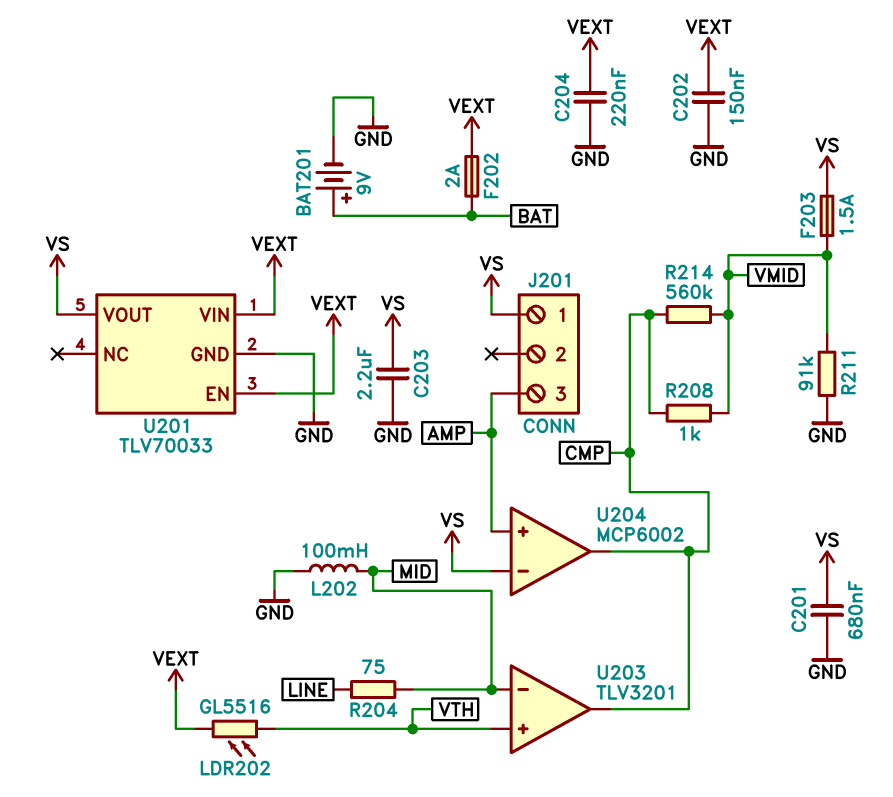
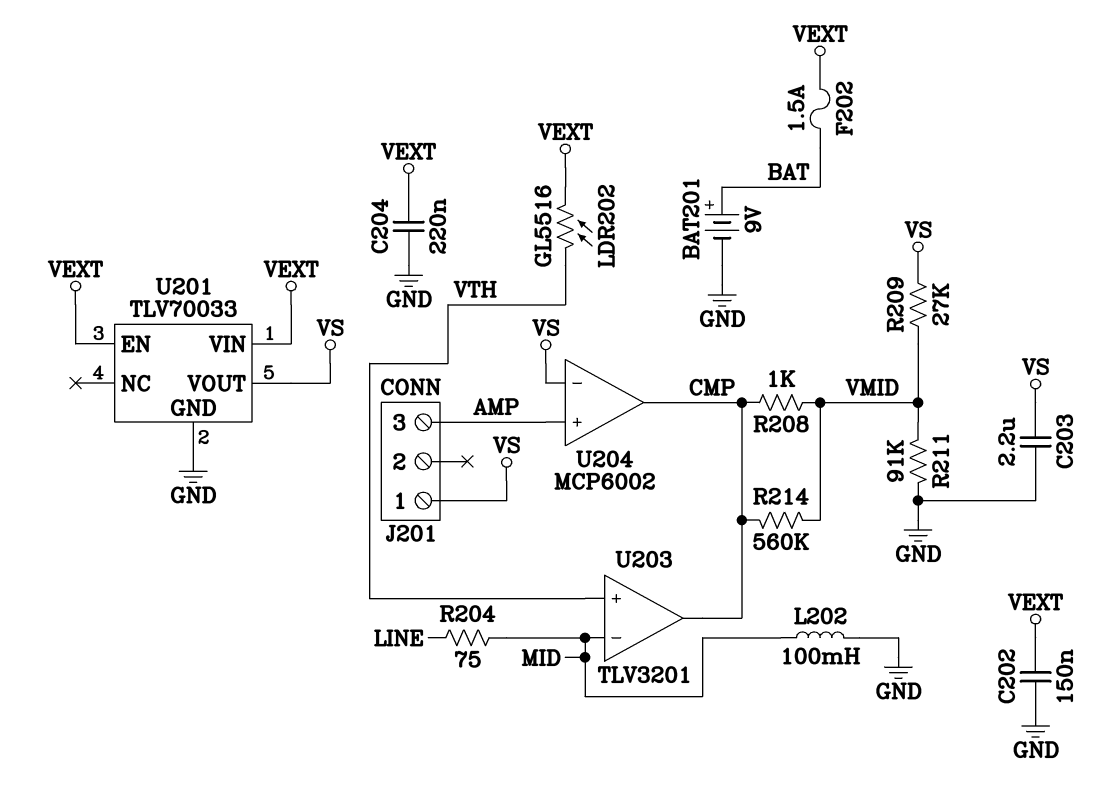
C201: 680nF (GND, VS) -> none
F202: 2A (BAT, VEXT) -> 1.5A (BAT, VEXT)
F203: 1.5A (VMID, VS) -> none
R209: none -> 27k (VMID, VS)

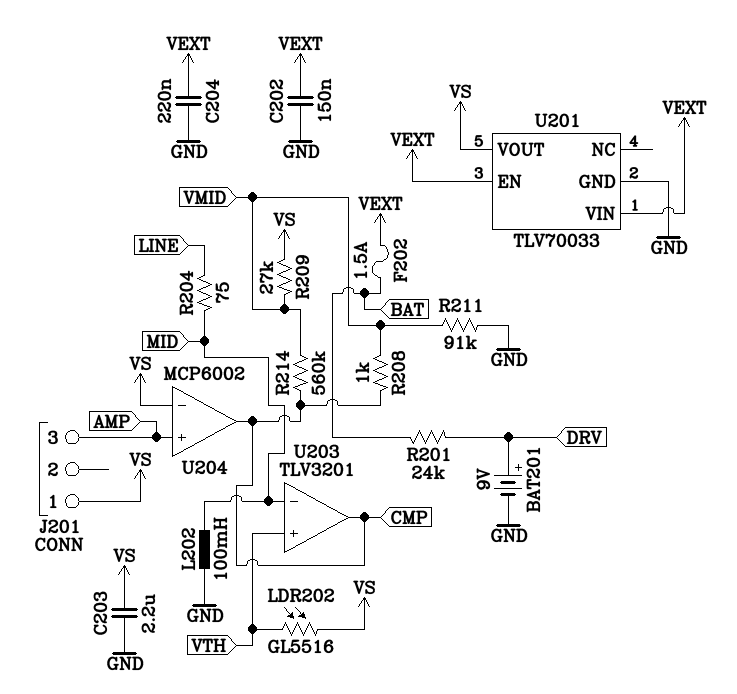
BAT201: 9V (plus BAT, minus GND) -> 9V (plus DRV, minus GND)
LDR202: GL5516 (VEXT, VTH) -> GL5516 (VS, VTH)
R201: none -> 24k (BAT, DRV)

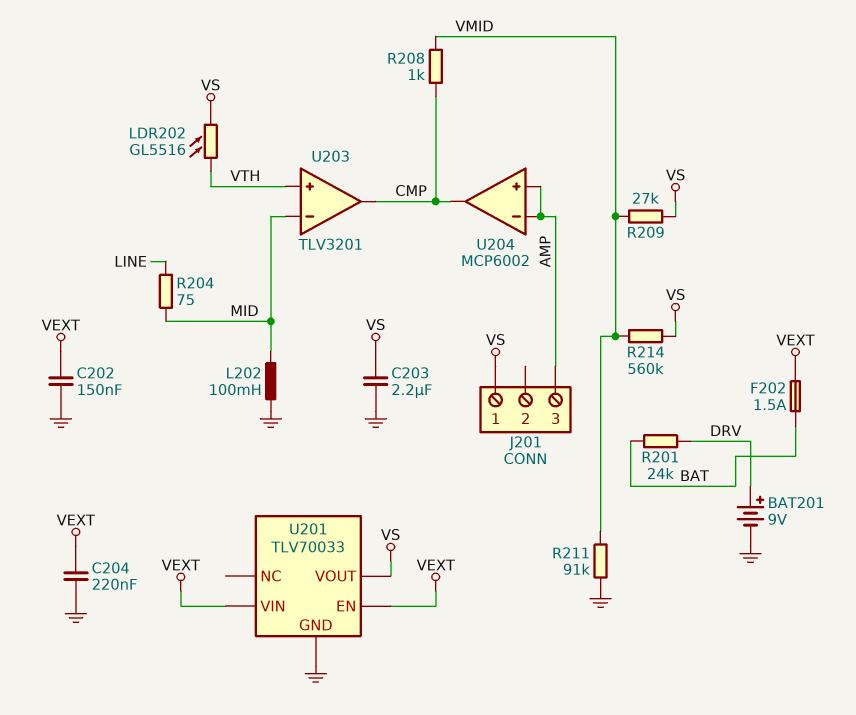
R214: 560k (CMP, VMID) -> 560k (VMID, VS)
U204 pin in-: VS -> AMP

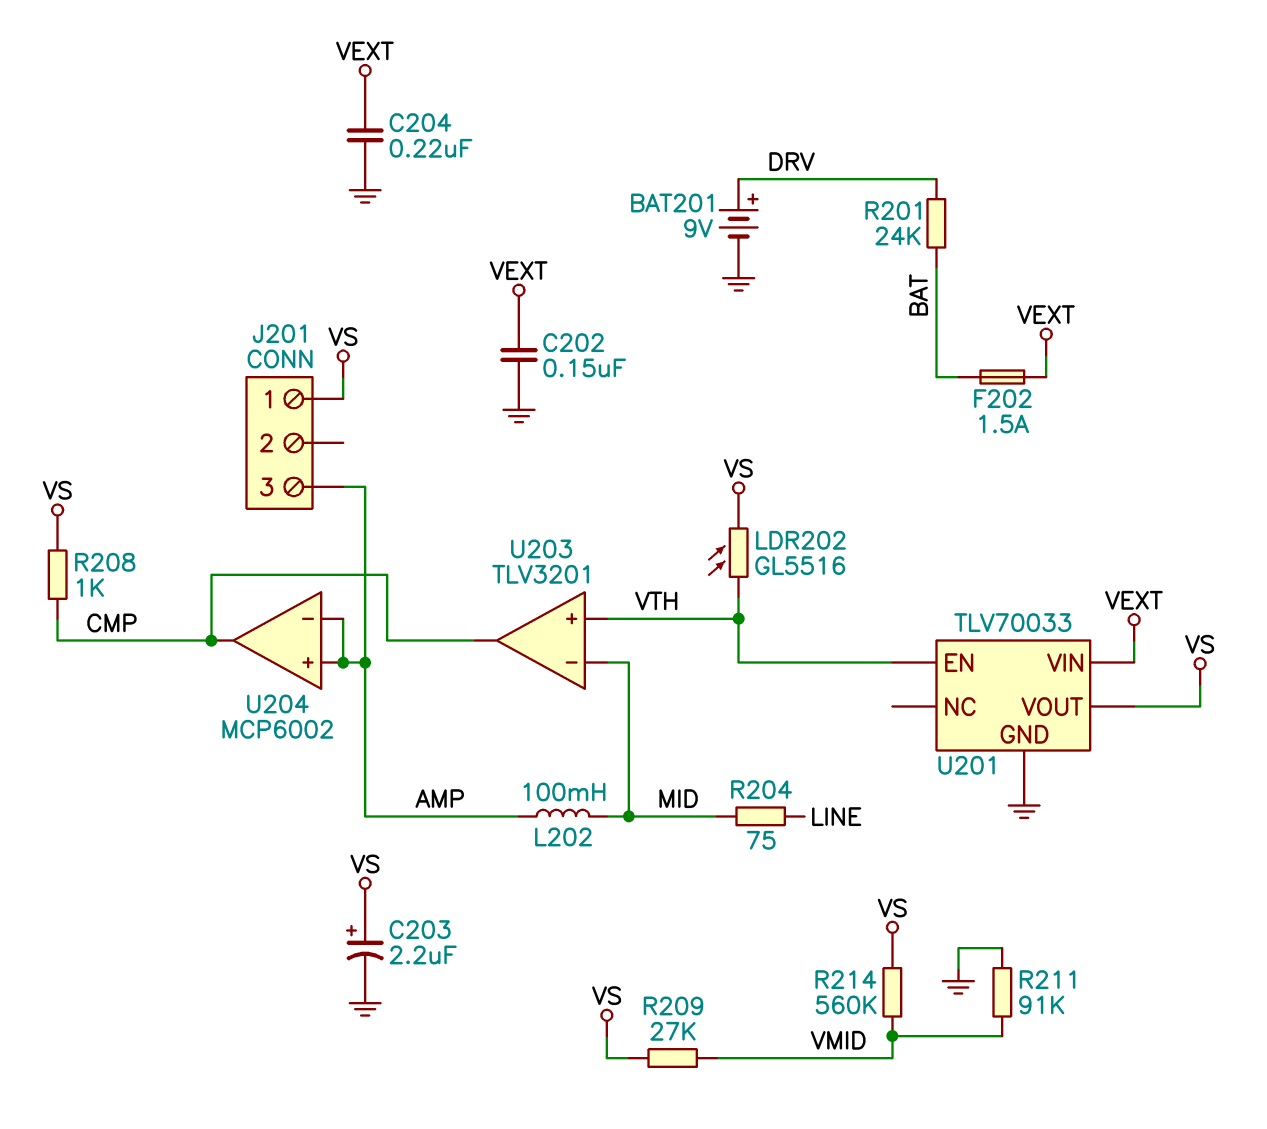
C203: 2.2uF (GND, VS) -> 2.2uF (plus VS, minus GND)
L202: 100mH (GND, MID) -> 100mH (AMP, MID)
R208: 1k (CMP, VMID) -> 1k (CMP, VS)
U201 pin EN: VEXT -> VTH

